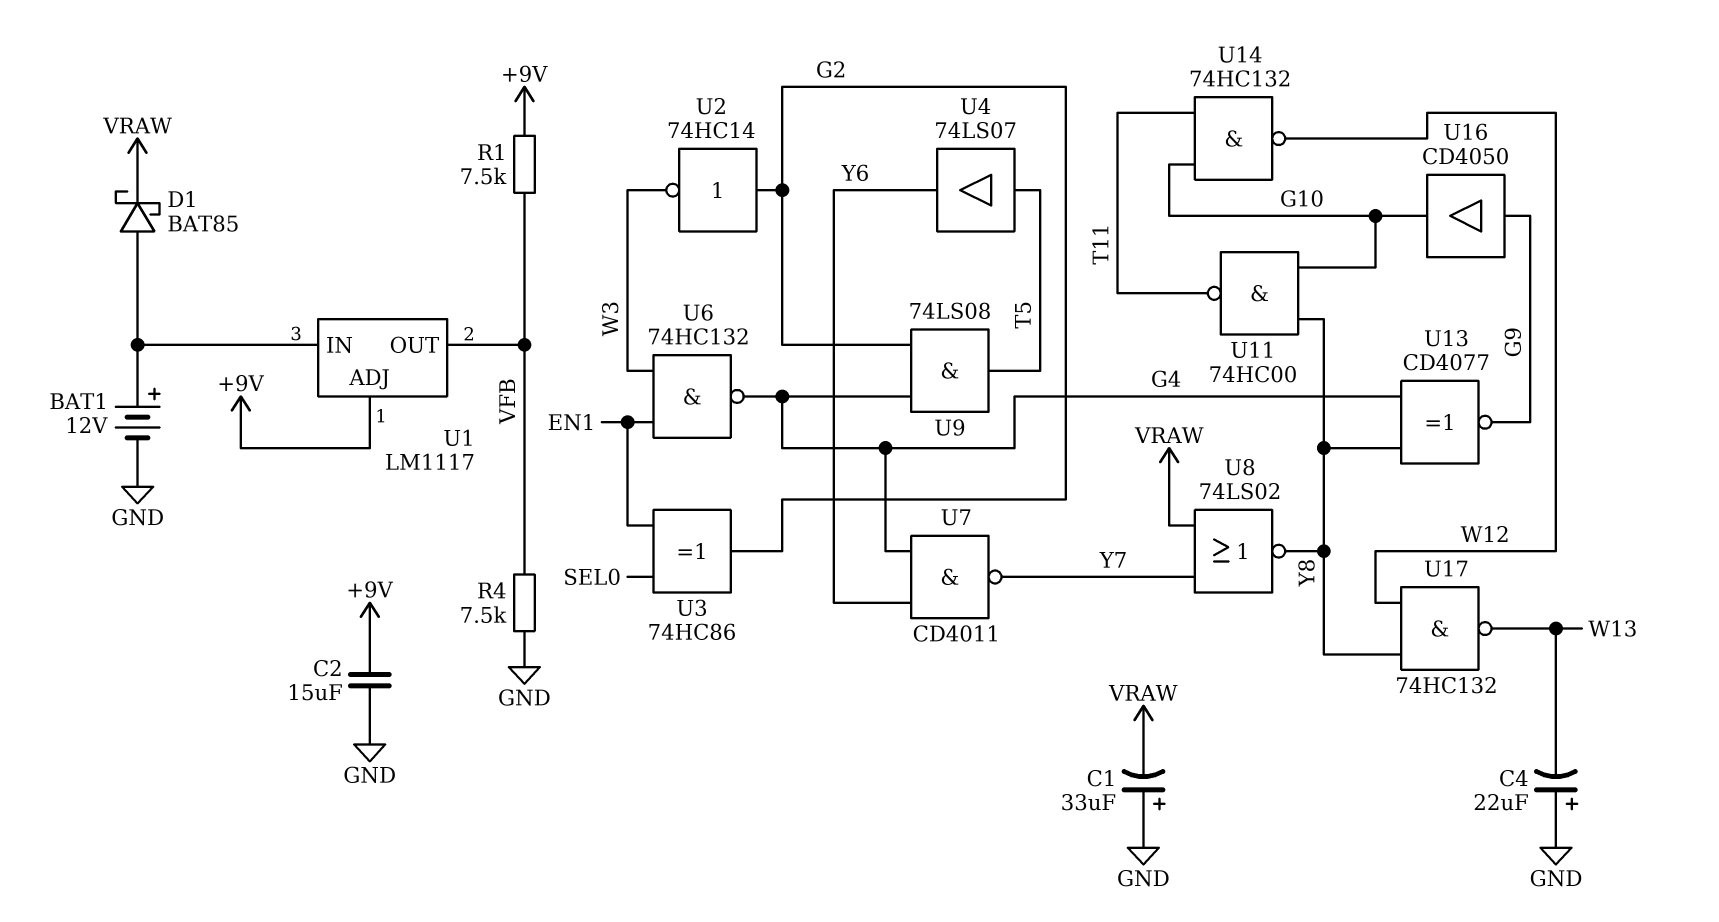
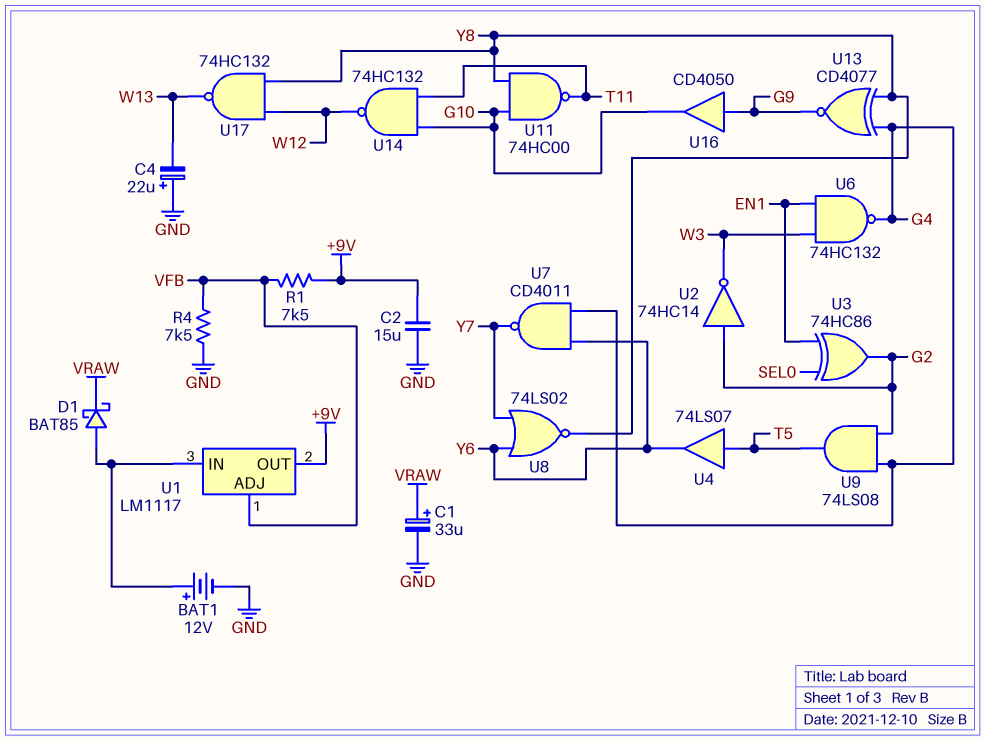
C1: 33uF (plus GND, minus VRAW) -> 33uF (plus VRAW, minus GND)
U1 pin ADJ: +9V -> VFB
U1 pin OUT: VFB -> +9V
U8: NOR 74LS02 (in VRAW, in Y7, out Y8) -> NOR 74LS02 (in Y6, in Y7, out Y8)

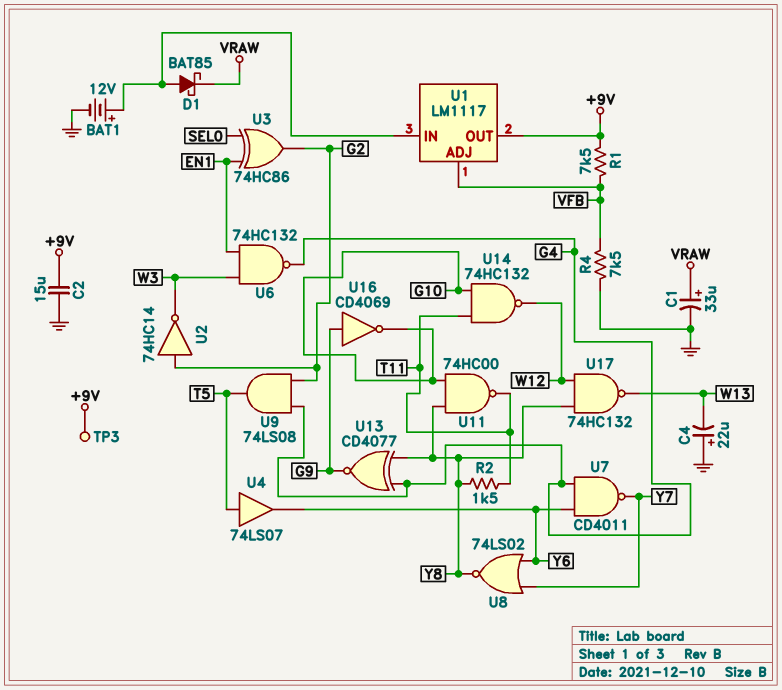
R2: none -> 1.5k (T11, Y8)
TP3: none -> test point (+9V)
U16: buffer CD4050 (in G9, out G10) -> NOT CD4069 (in G9, out G10)

